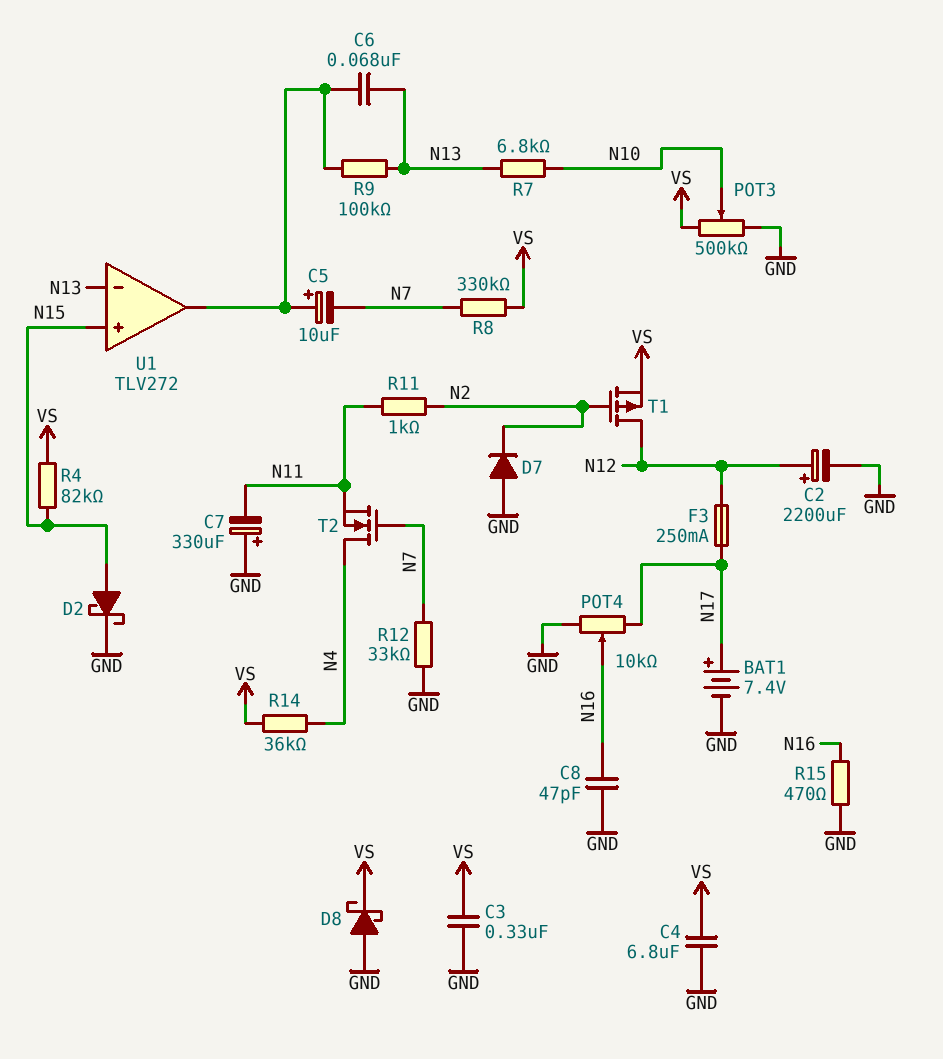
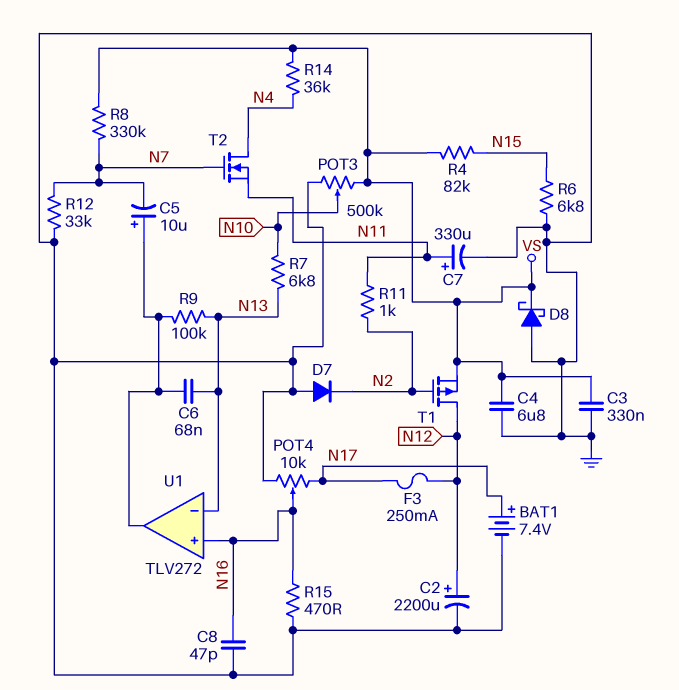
C7: 330uF (plus GND, minus N11) -> 330uF (plus N11, minus GND)
D2: schottky (A N15, K GND) -> none
R6: none -> 6.8k (GND, N15)
U1 pin in+: N15 -> N16

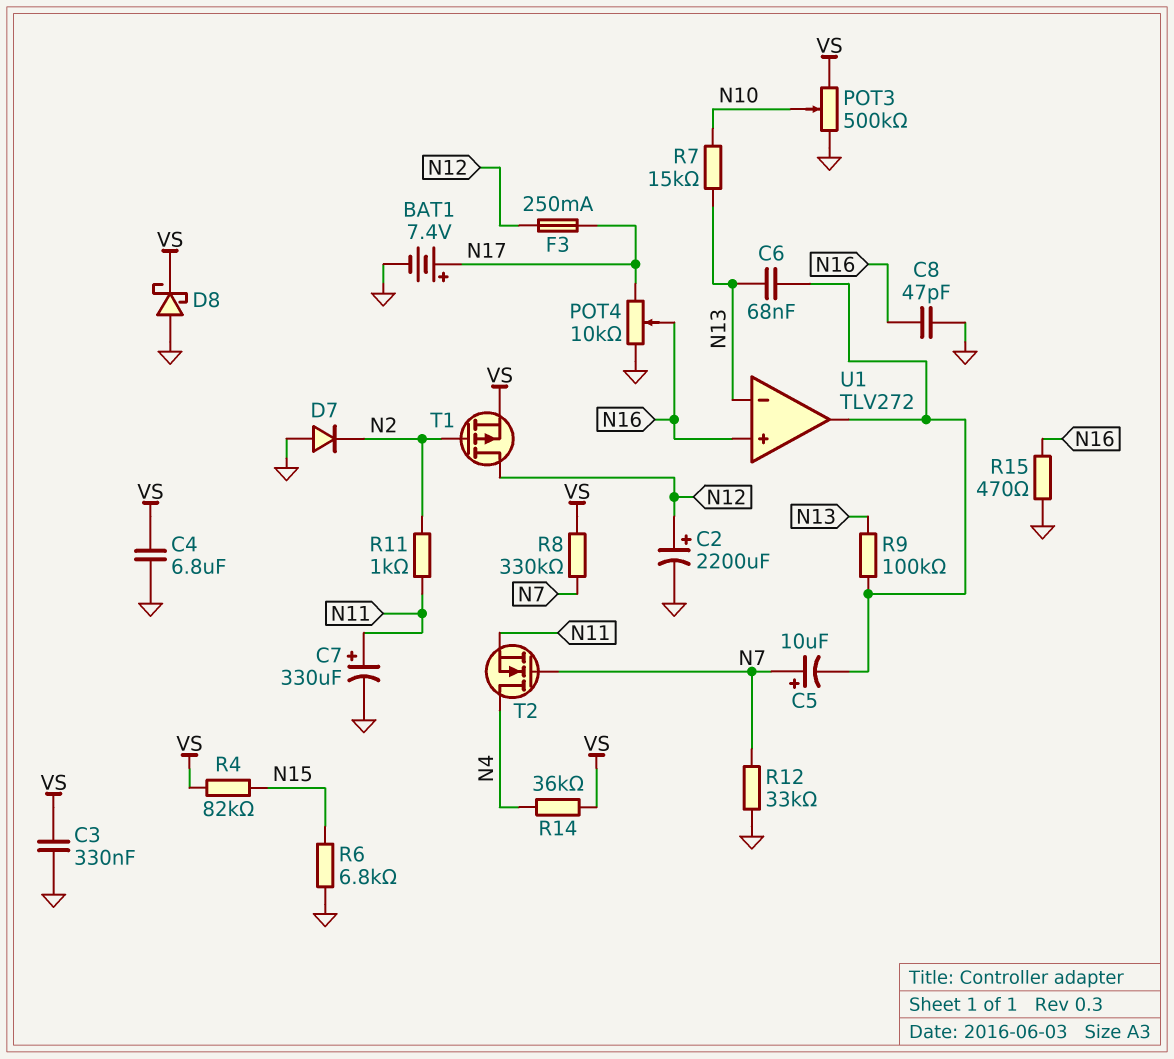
C5: 10uF (plus U1/out, minus N7) -> 10uF (plus N7, minus U1/out)
R7: 6.8k (N10, N13) -> 15k (N10, N13)

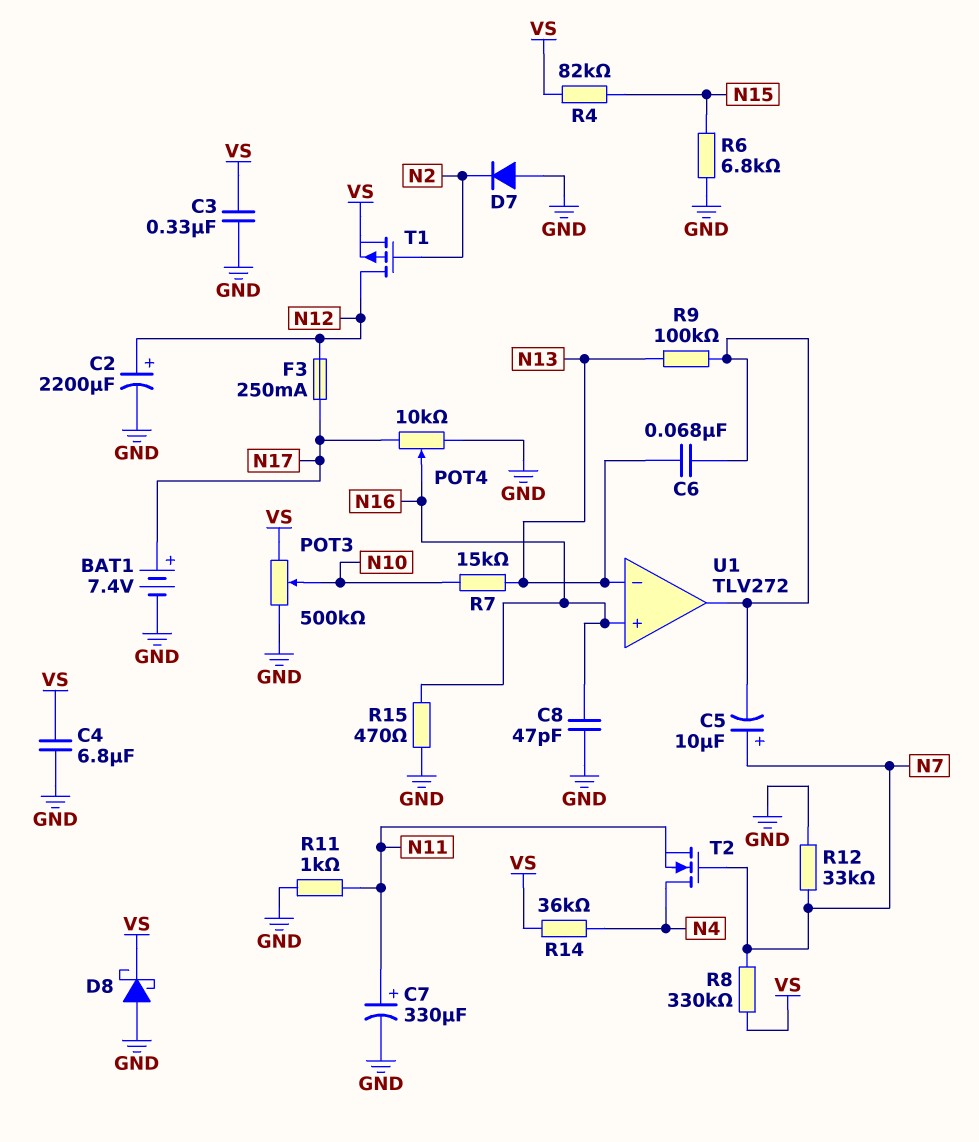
R11: 1k (N2, N11) -> 1k (GND, N11)

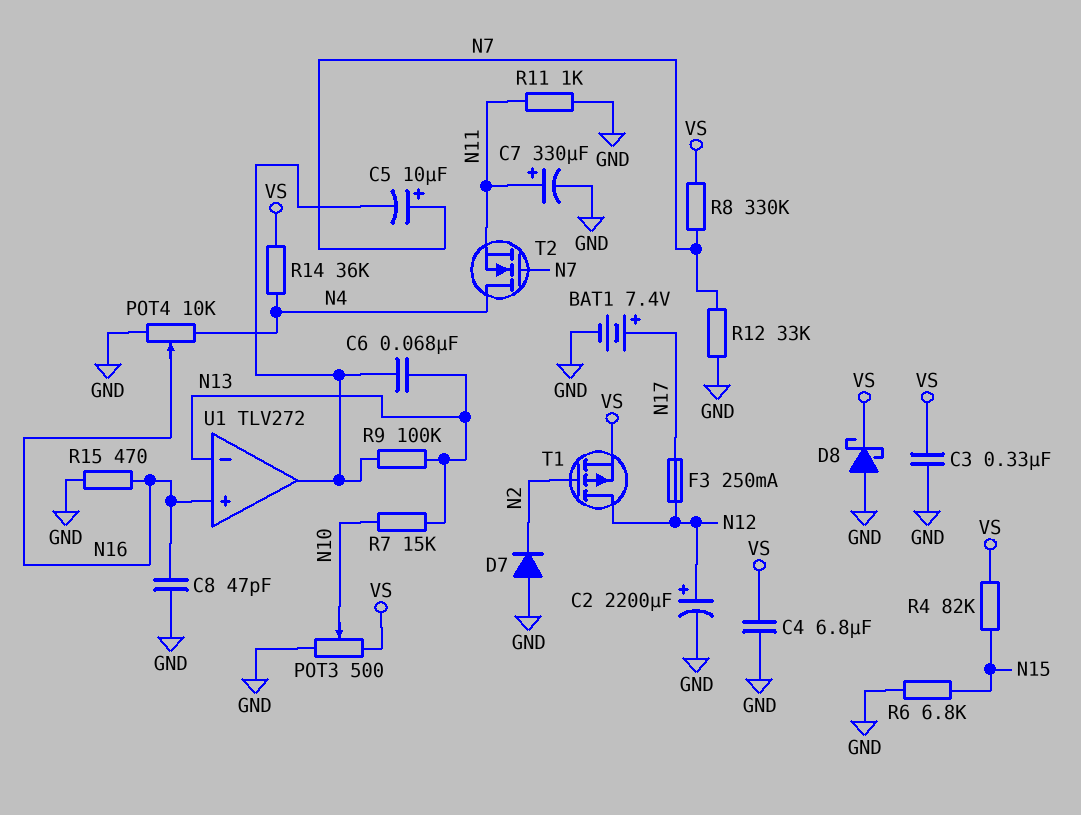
POT3: 500k (GND, VS, wiper N10) -> 500 (GND, VS, wiper N10)
POT4: 10k (GND, N17, wiper N16) -> 10k (GND, N4, wiper N16)

